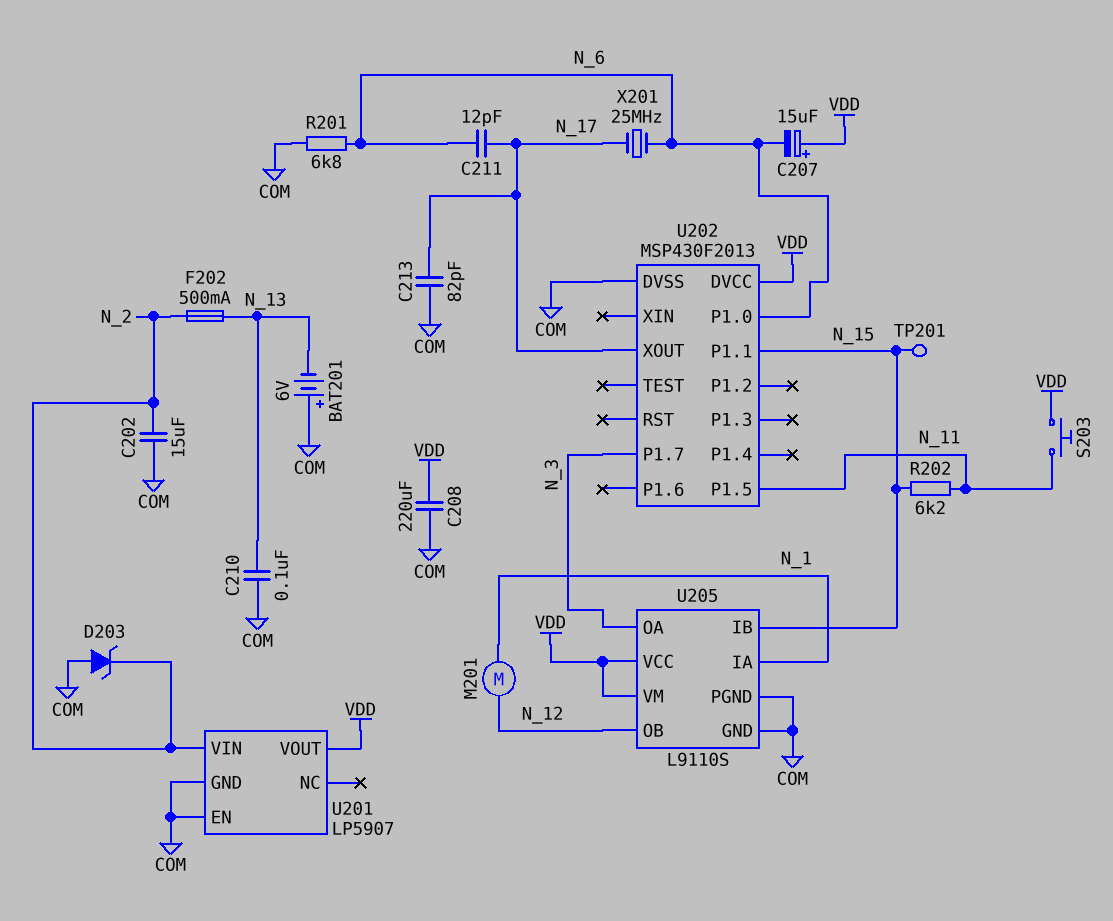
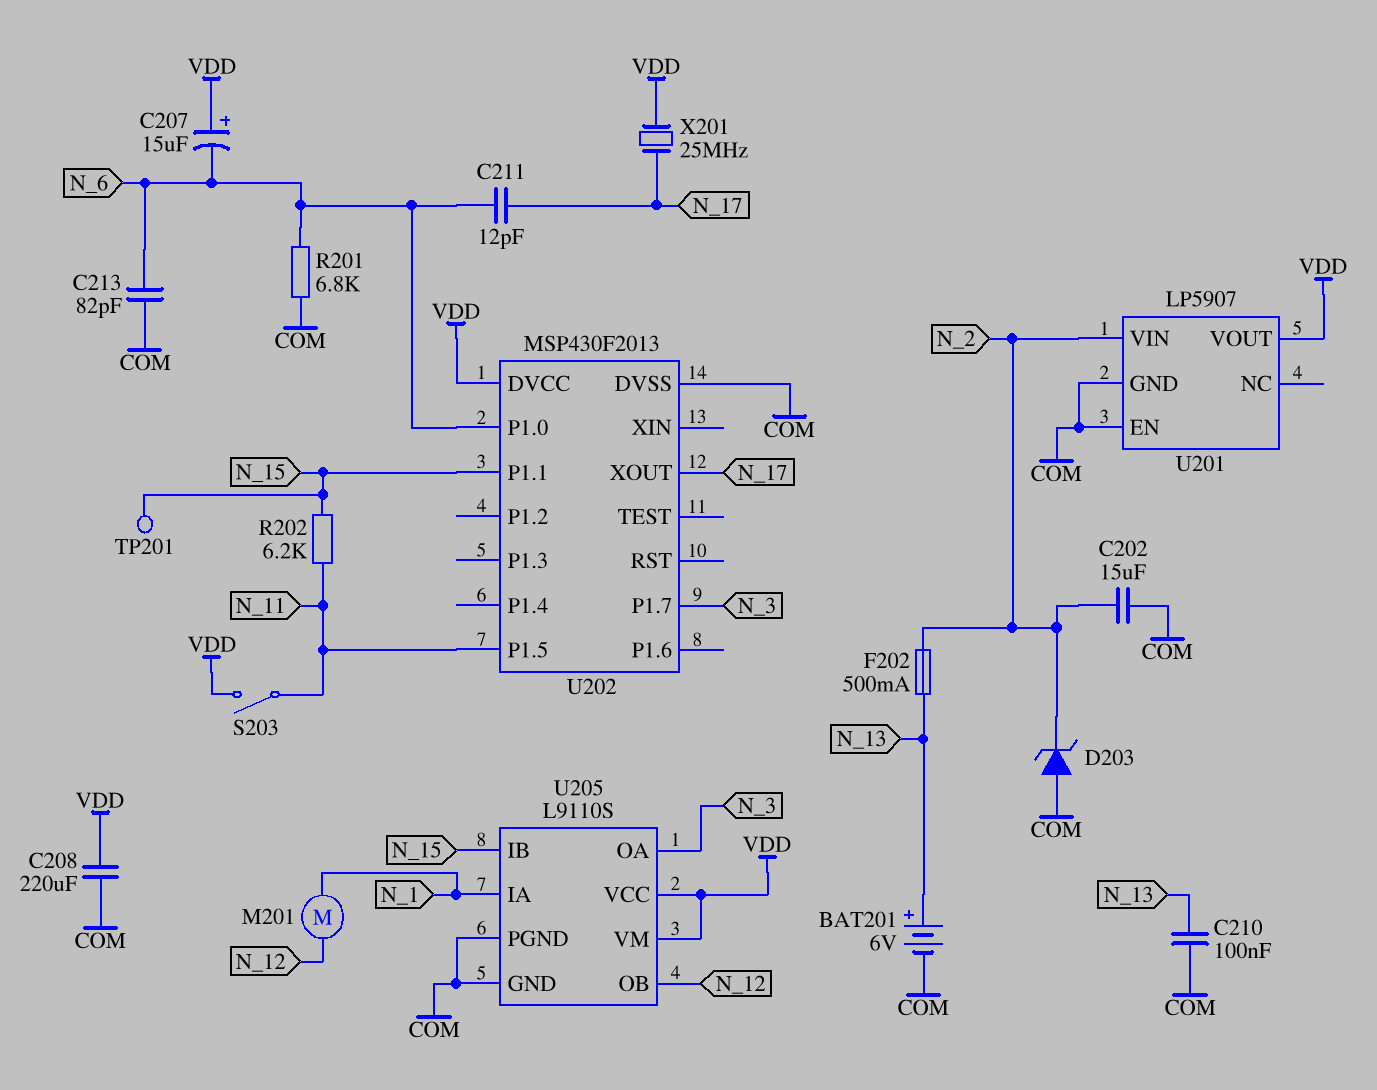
BAT201: 6V (plus COM, minus N_13) -> 6V (plus N_13, minus COM)
C213: 82pF (COM, N_17) -> 82pF (COM, N_6)
S203: button (N_11, VDD) -> switch (N_11, VDD)
X201: 25MHz (N_6, N_17) -> 25MHz (N_17, VDD)

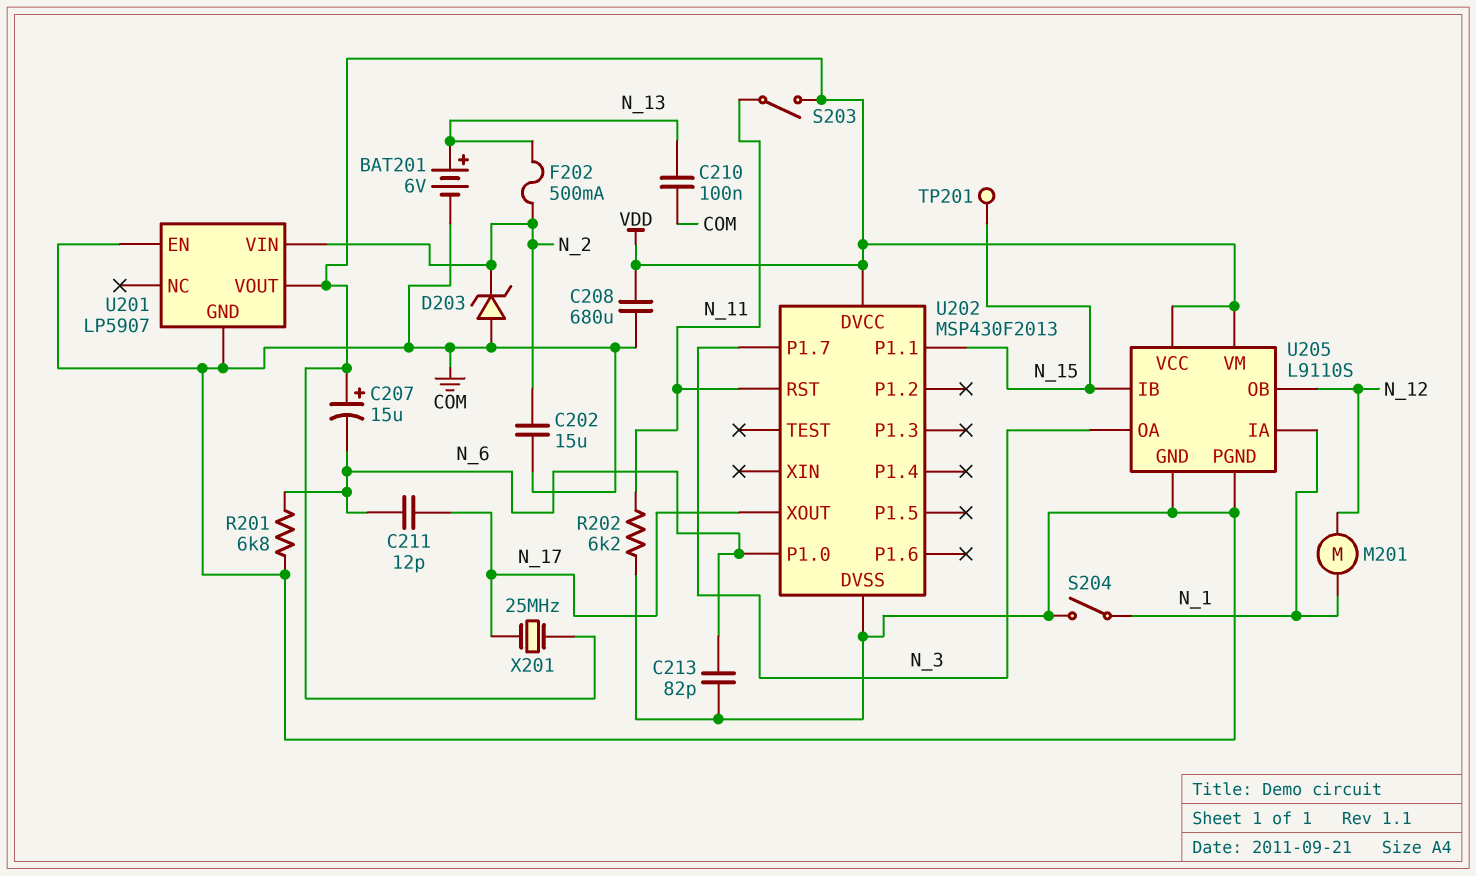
C208: 220uF (COM, VDD) -> 680uF (COM, VDD)
R202: 6.2k (N_11, N_15) -> 6.2k (COM, N_11)
S204: none -> switch (COM, N_1)
U202 pin P1.5: N_11 -> none
U202 pin RST: none -> N_11

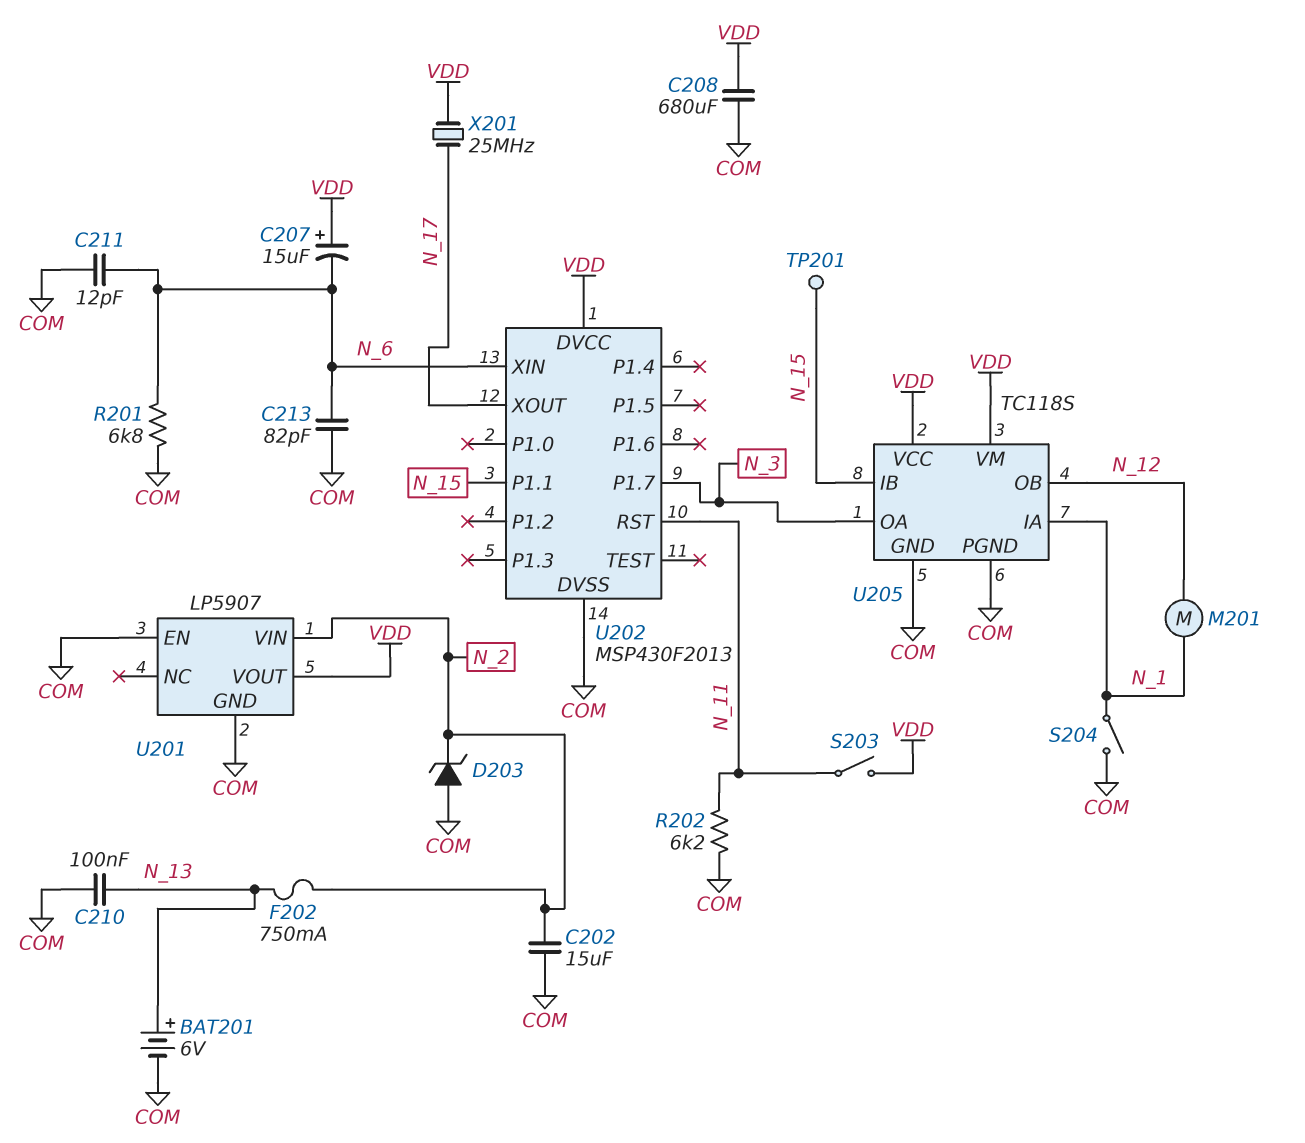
C211: 12pF (N_6, N_17) -> 12pF (COM, N_6)
F202: 500mA (N_2, N_13) -> 750mA (N_2, N_13)
U202 pin P1.0: N_6 -> none
U202 pin XIN: none -> N_6
U205: L9110S -> TC118S

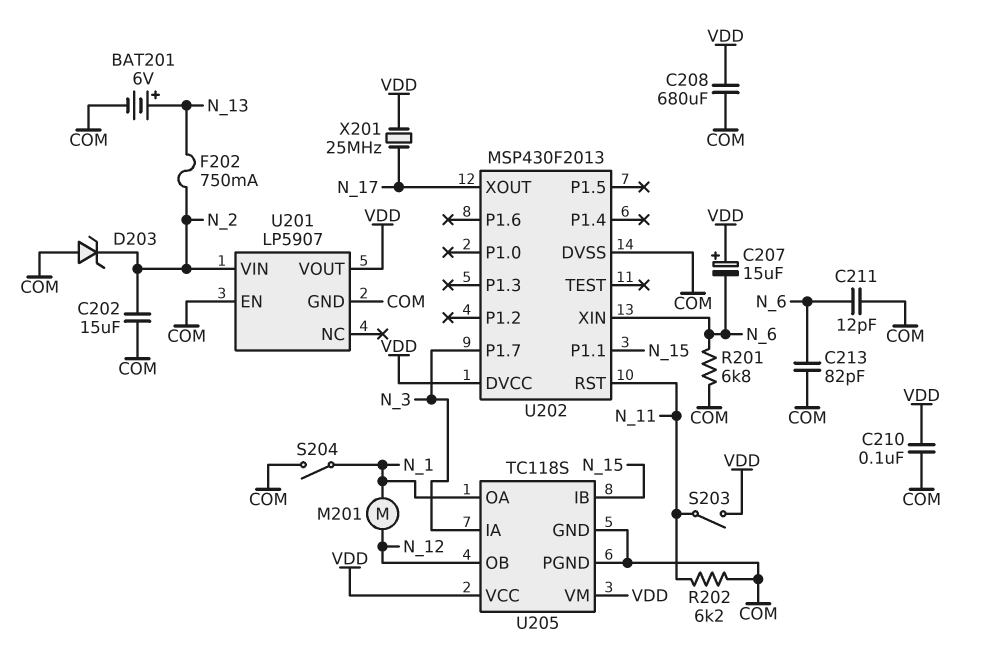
C210: 100nF (COM, N_13) -> 100nF (COM, VDD)
TP201: test point (N_15) -> none
U205 pin IA: N_1 -> N_3
U205 pin OA: N_3 -> N_1

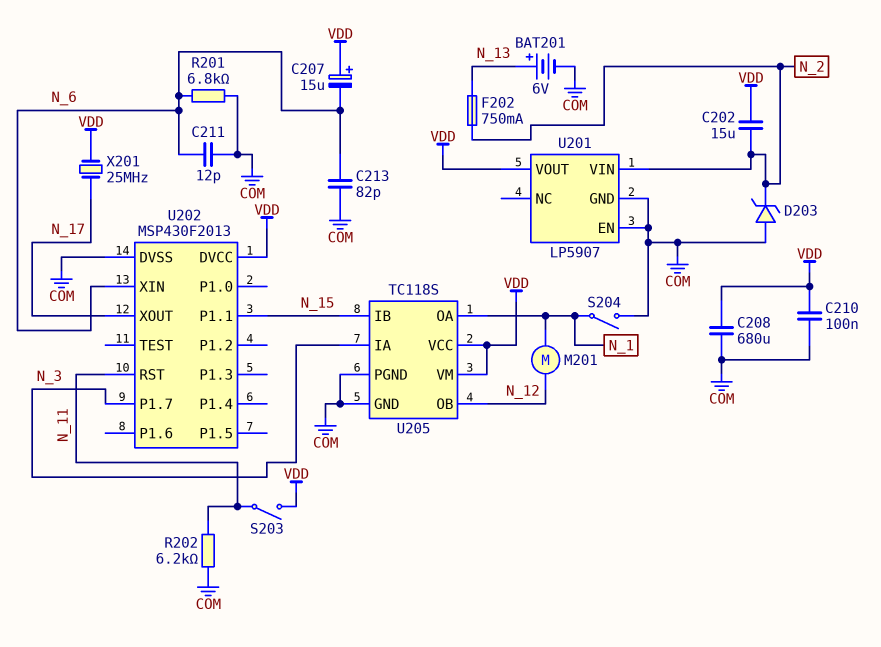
C202: 15uF (COM, N_2) -> 15uF (N_2, VDD)

